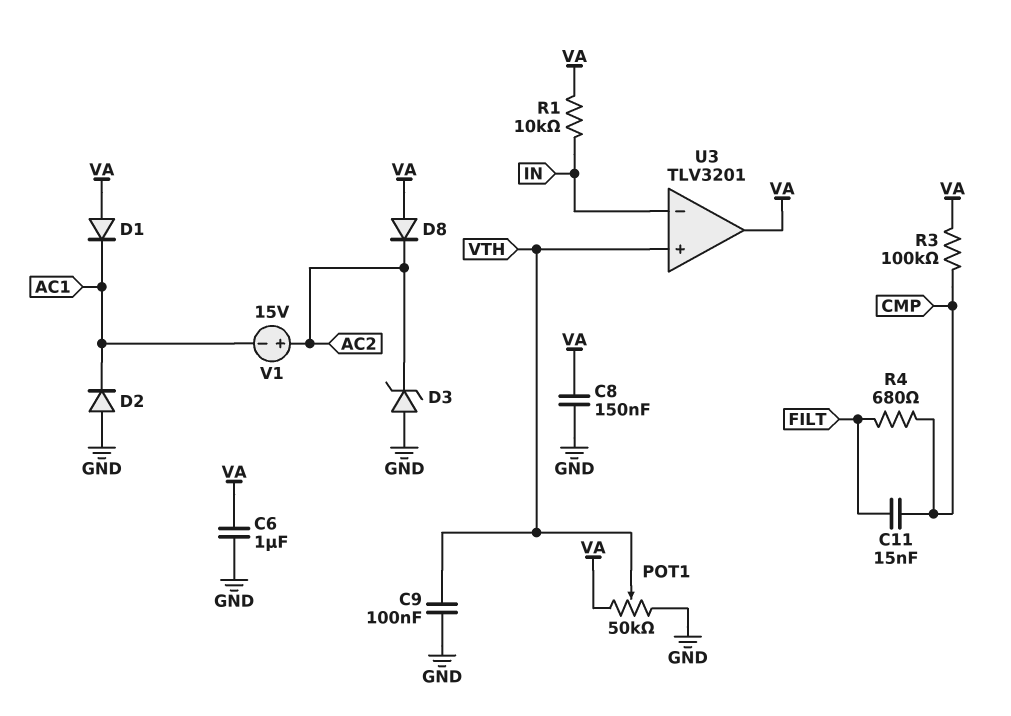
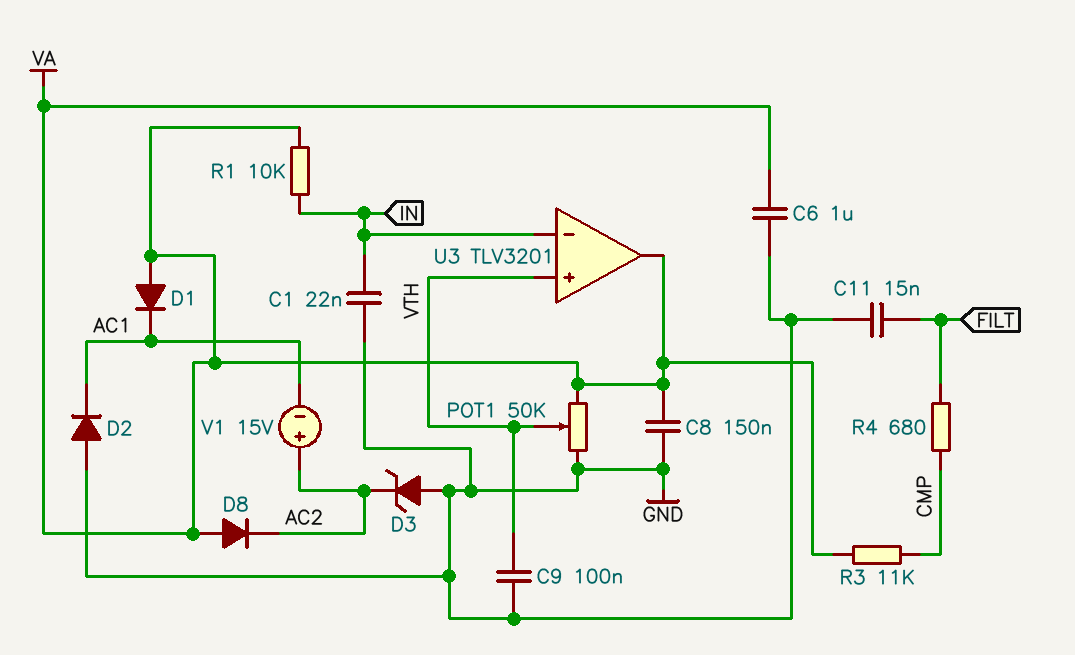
C1: none -> 22nF (GND, IN)
C11: 15nF (CMP, FILT) -> 15nF (FILT, GND)
R3: 100k (CMP, VA) -> 11k (CMP, VA)

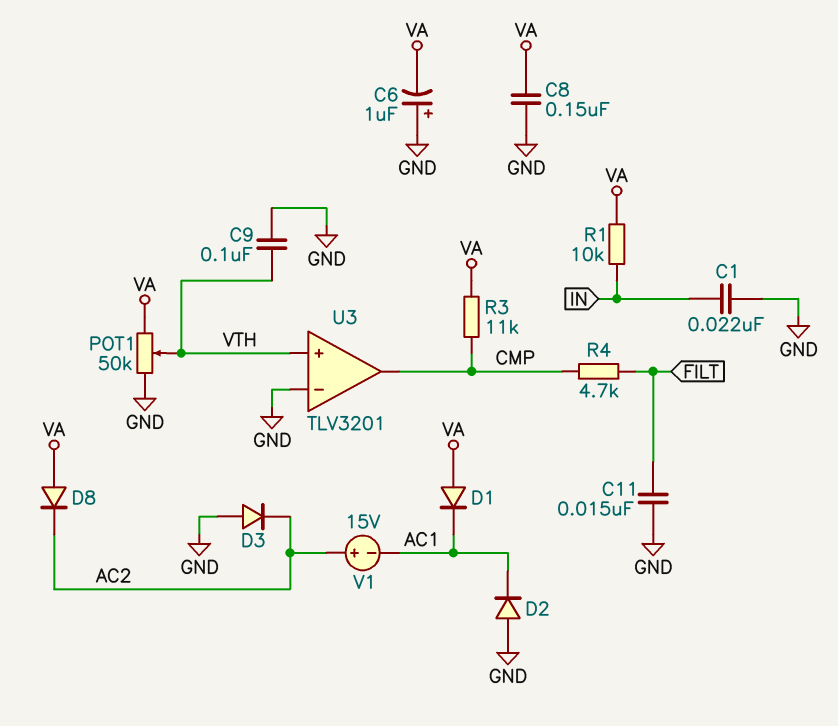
C6: 1uF (GND, VA) -> 1uF (plus GND, minus VA)
D3: zener (A GND, K AC2) -> diode (A GND, K AC2)
R4: 680 (CMP, FILT) -> 4.7k (CMP, FILT)
U3 pin in-: IN -> GND
U3 pin out: VA -> CMP

